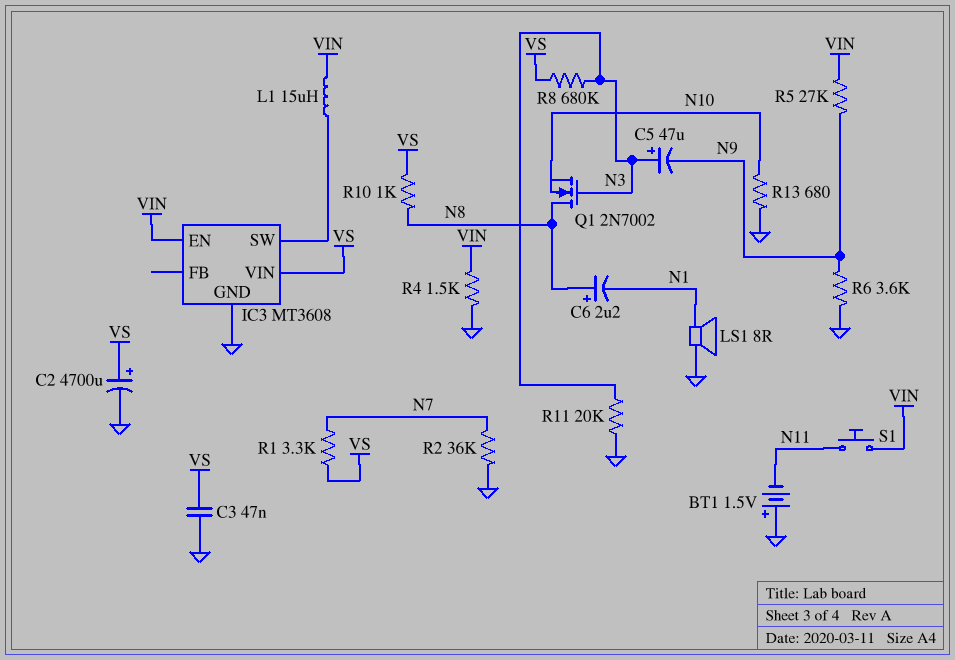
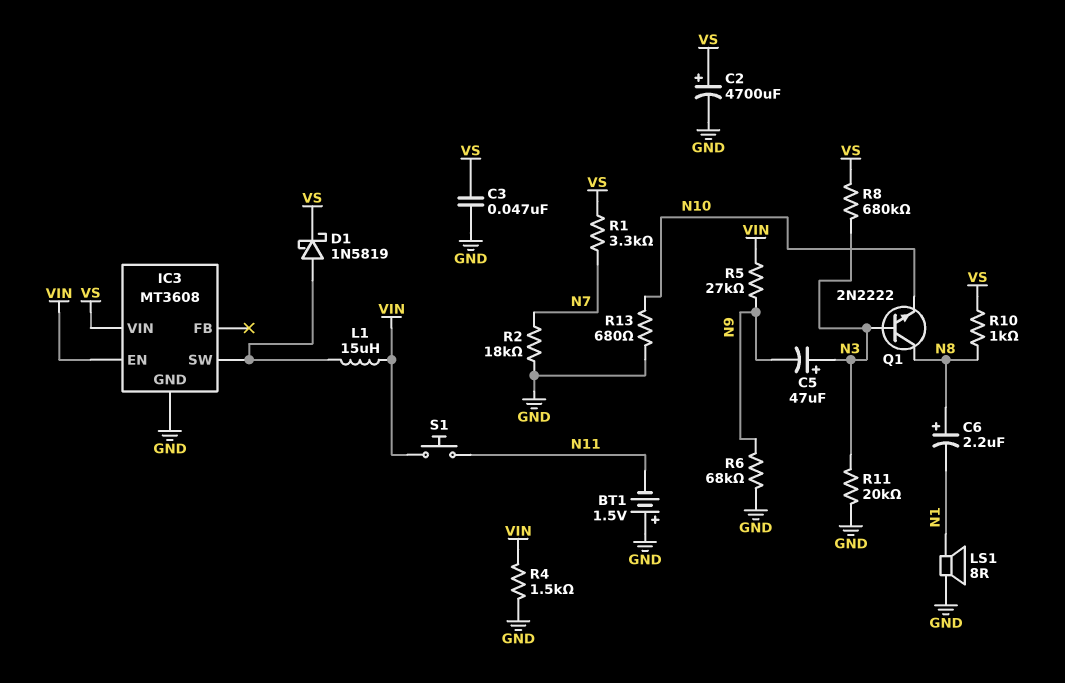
D1: none -> schottky 1N5819 (A IC3/SW, K VS)
Q1: NMOS 2N7002 (G N3, D N8, S N10) -> NPN 2N2222 (B N3, C N8, E N10)
R2: 36k (GND, N7) -> 18k (GND, N7)
R6: 3.6k (GND, N9) -> 68k (GND, N9)

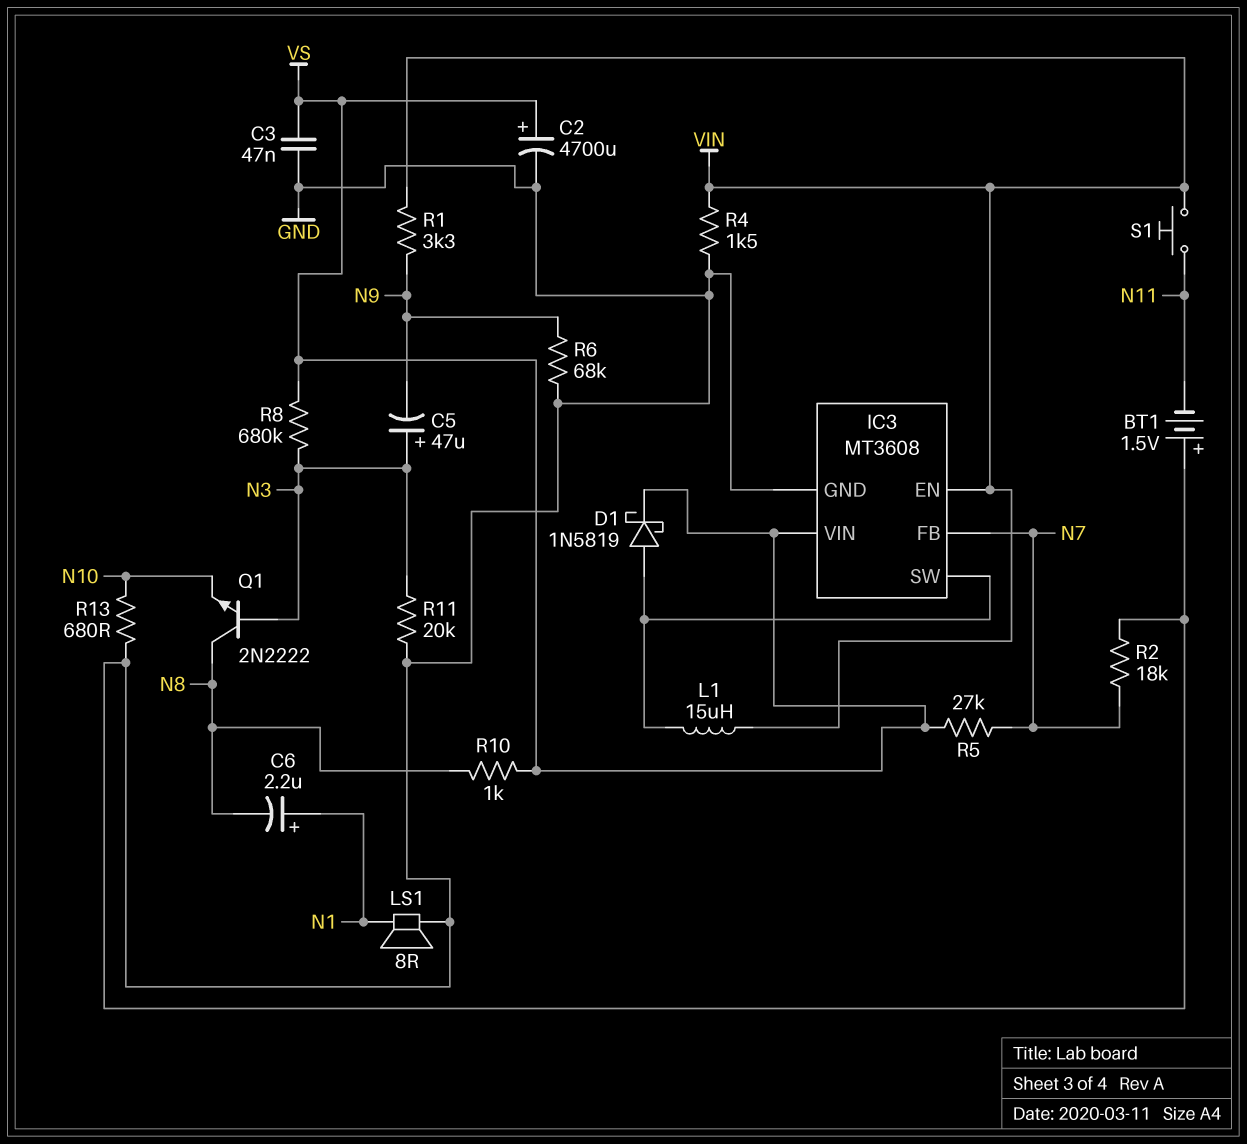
C6: 2.2uF (plus N8, minus N1) -> 2.2uF (plus N1, minus N8)
IC3 pin FB: none -> N7
R1: 3.3k (N7, VS) -> 3.3k (N9, VIN)
R5: 27k (N9, VIN) -> 27k (N7, VS)

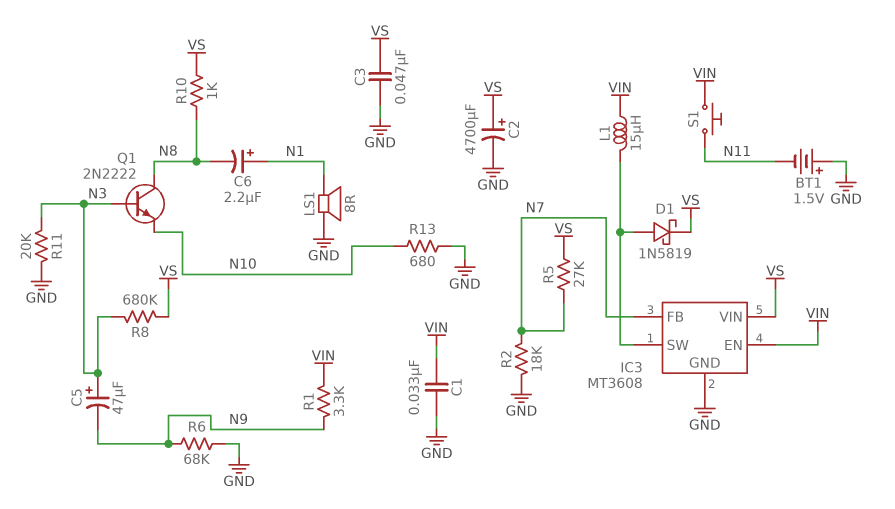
C1: none -> 33nF (GND, VIN)
R4: 1.5k (GND, VIN) -> none

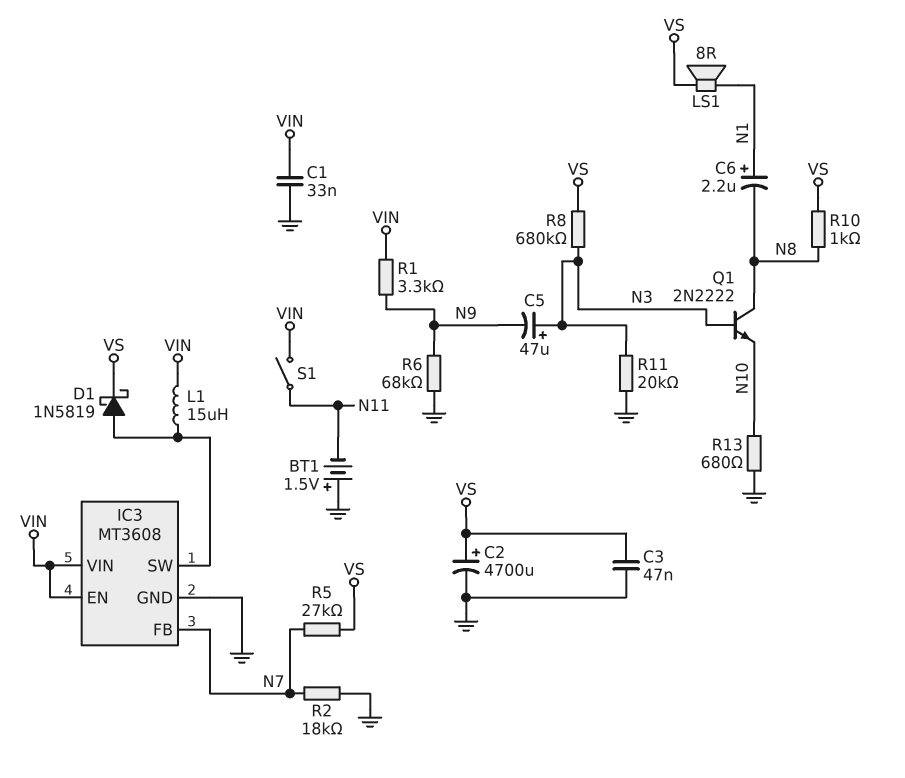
IC3 pin VIN: VS -> VIN
LS1: speaker 8R (GND, N1) -> speaker 8R (N1, VS)
S1: button (N11, VIN) -> switch (N11, VIN)

